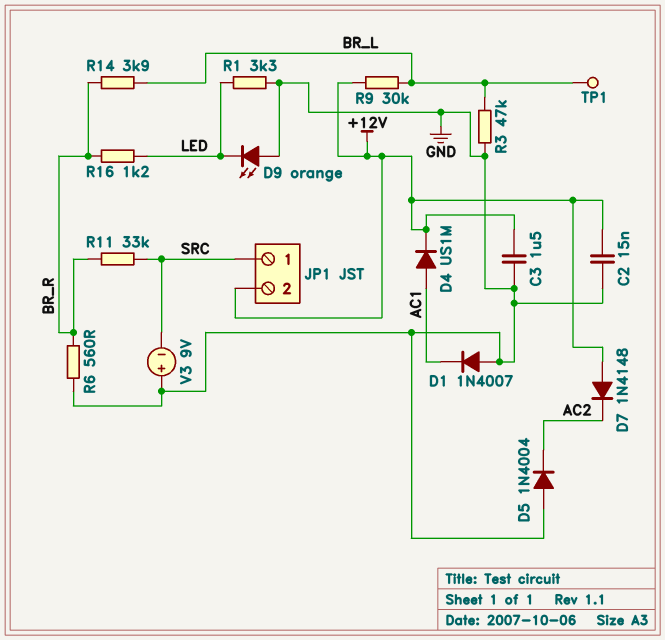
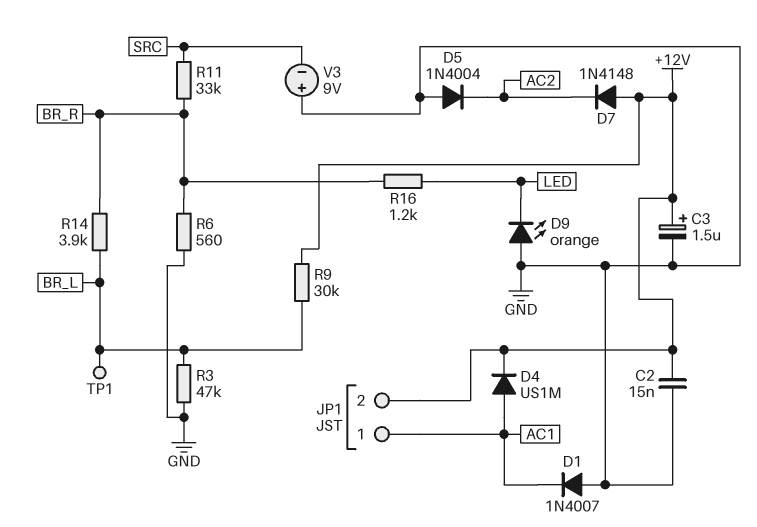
C3: 1.5uF (+12V, GND) -> 1.5uF (plus +12V, minus GND)
JP1 pin 1: SRC -> AC1
R1: 3.3k (GND, LED) -> none

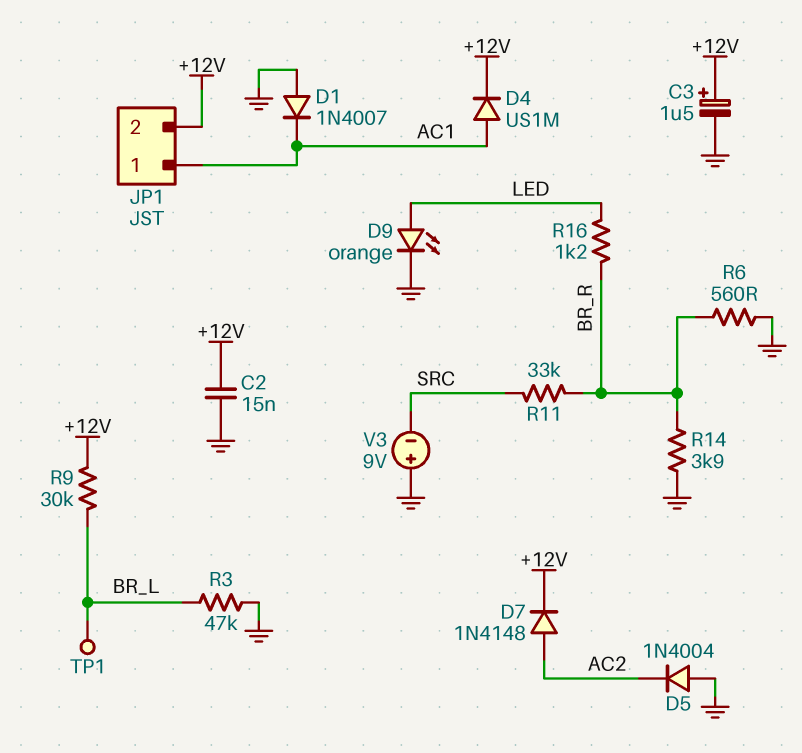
D7: diode 1N4148 (A +12V, K AC2) -> diode 1N4148 (A AC2, K +12V)
D9: LED orange (A GND, K LED) -> LED orange (A LED, K GND)
R14: 3.9k (BR_L, BR_R) -> 3.9k (BR_R, GND)

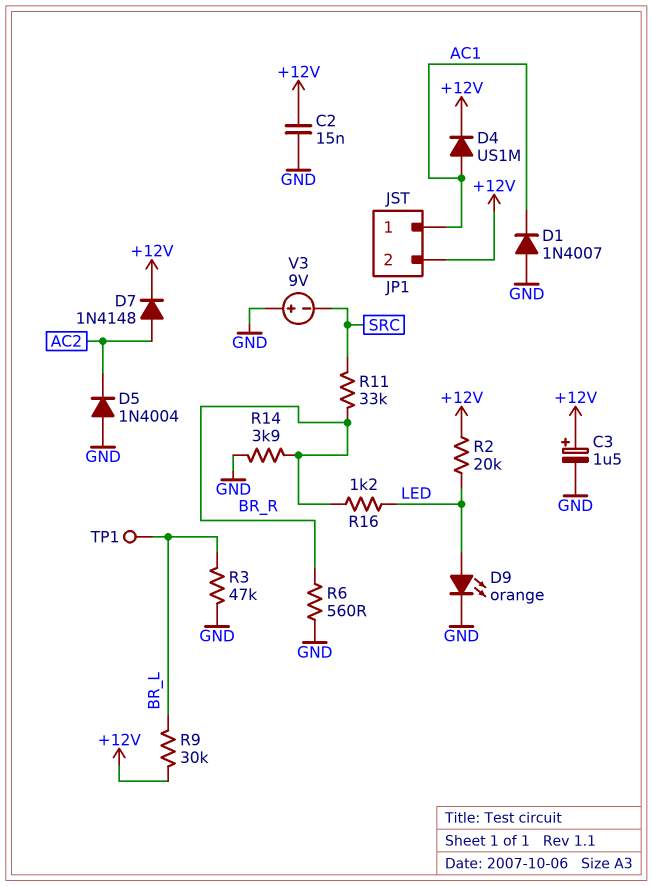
R2: none -> 20k (+12V, LED)

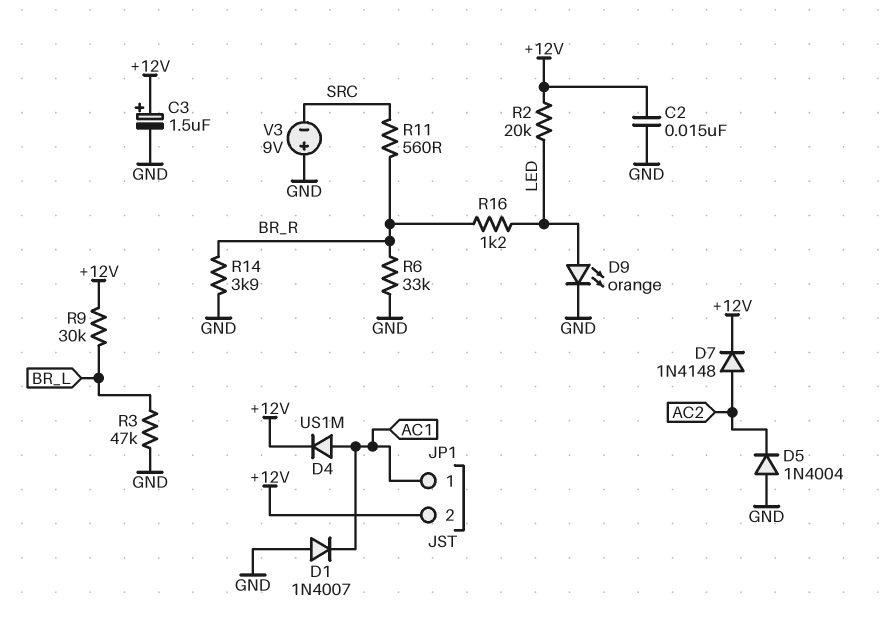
R6: 560 (BR_R, GND) -> 33k (BR_R, GND)
R11: 33k (BR_R, SRC) -> 560 (BR_R, SRC)
TP1: test point (BR_L) -> none

